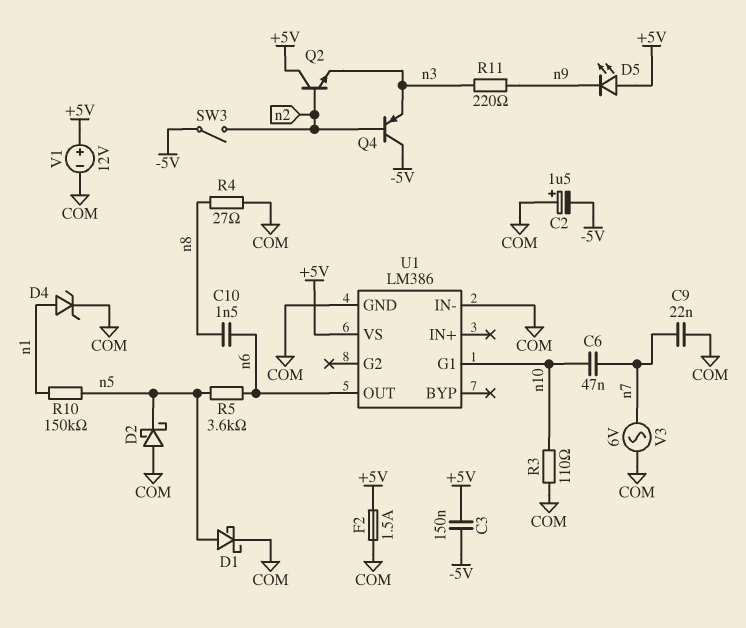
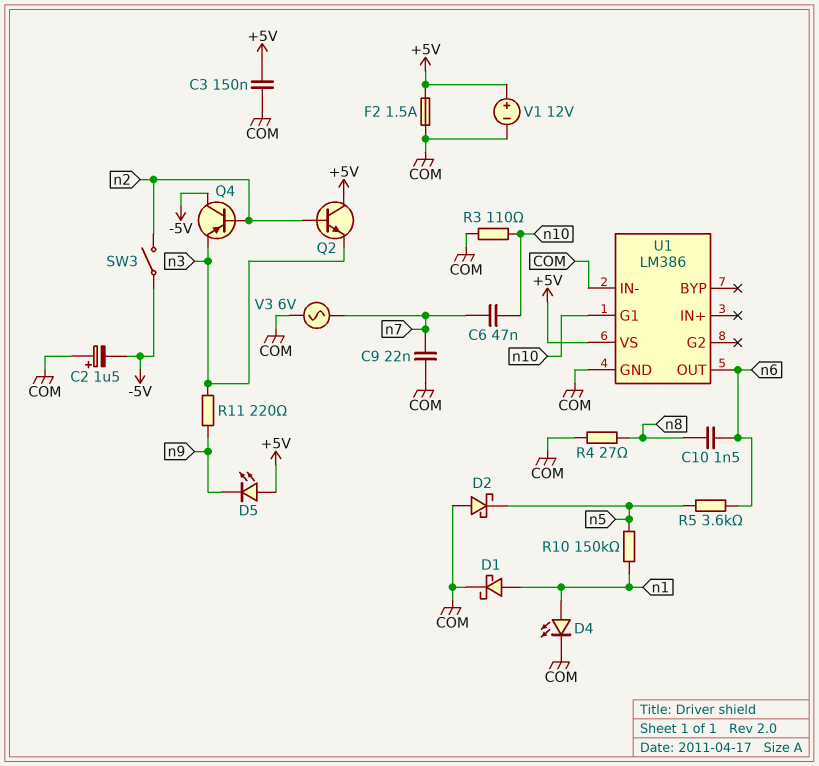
C3: 150nF (+5V, -5V) -> 150nF (+5V, COM)
D1: schottky (A n5, K COM) -> schottky (A n1, K COM)
D4: zener (A n1, K COM) -> LED (A n1, K COM)

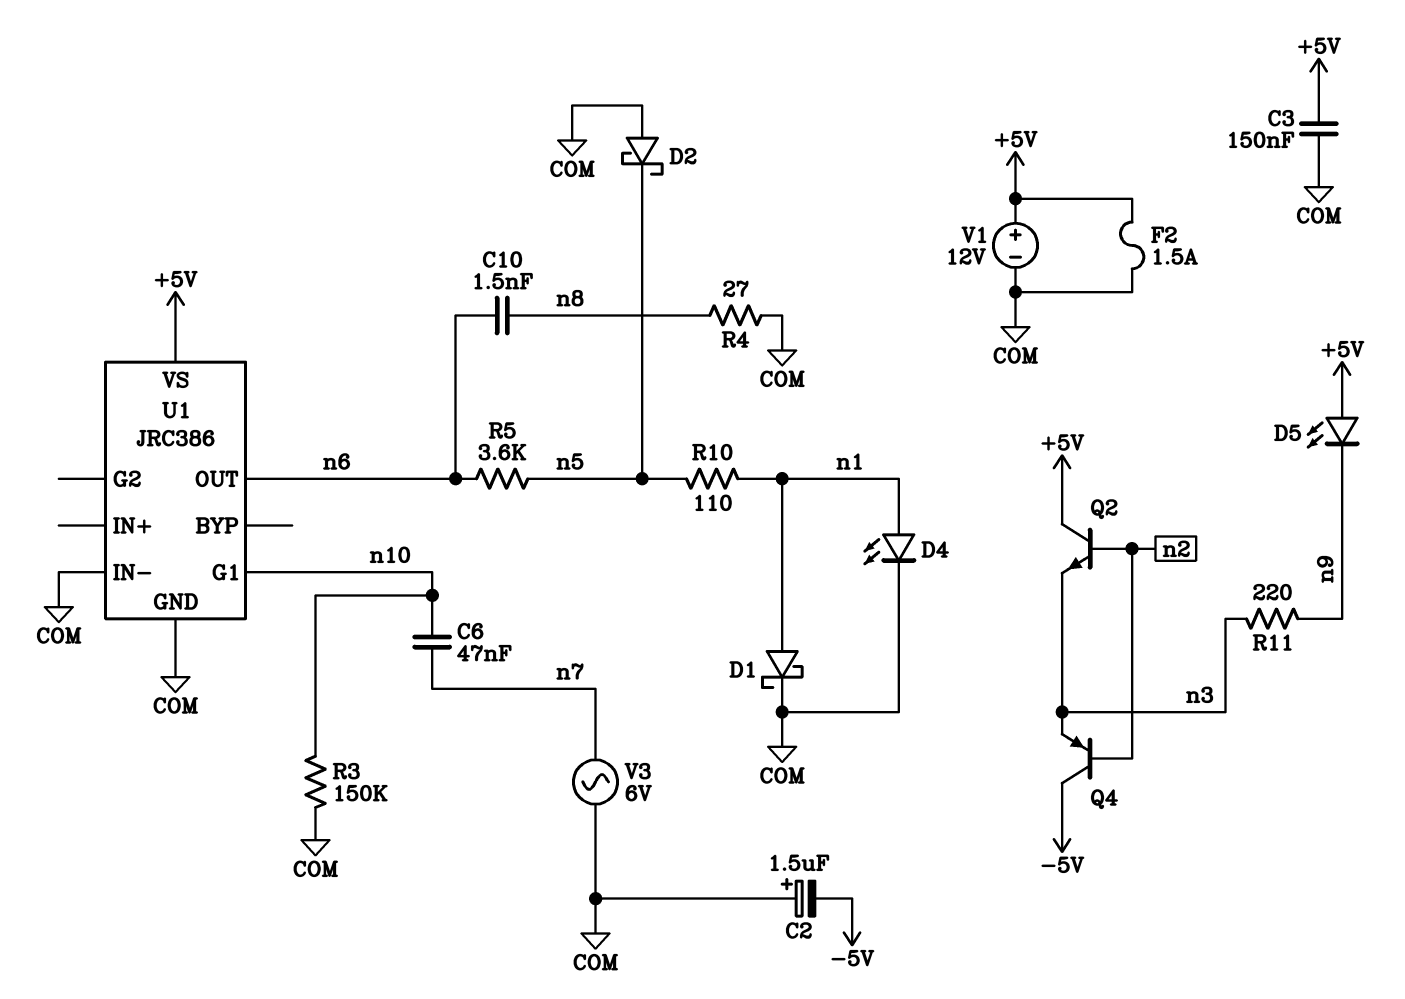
C9: 22nF (COM, n7) -> none
R3: 110 (COM, n10) -> 150k (COM, n10)
R10: 150k (n1, n5) -> 110 (n1, n5)
SW3: switch (-5V, n2) -> none
U1: LM386 -> JRC386

